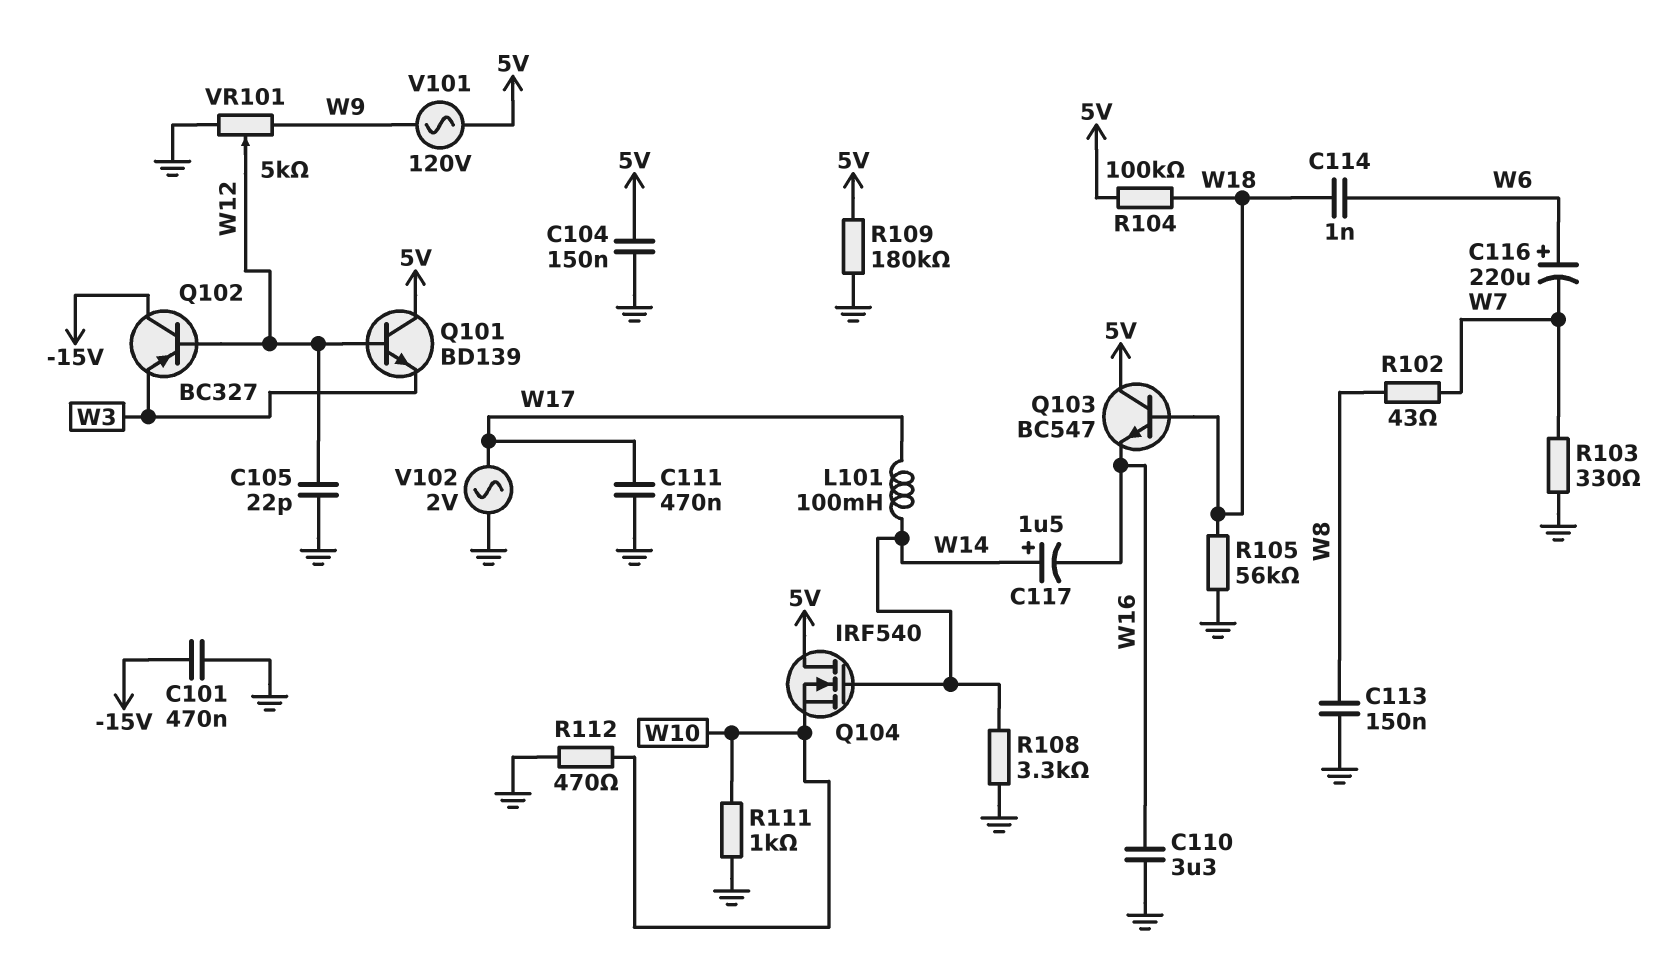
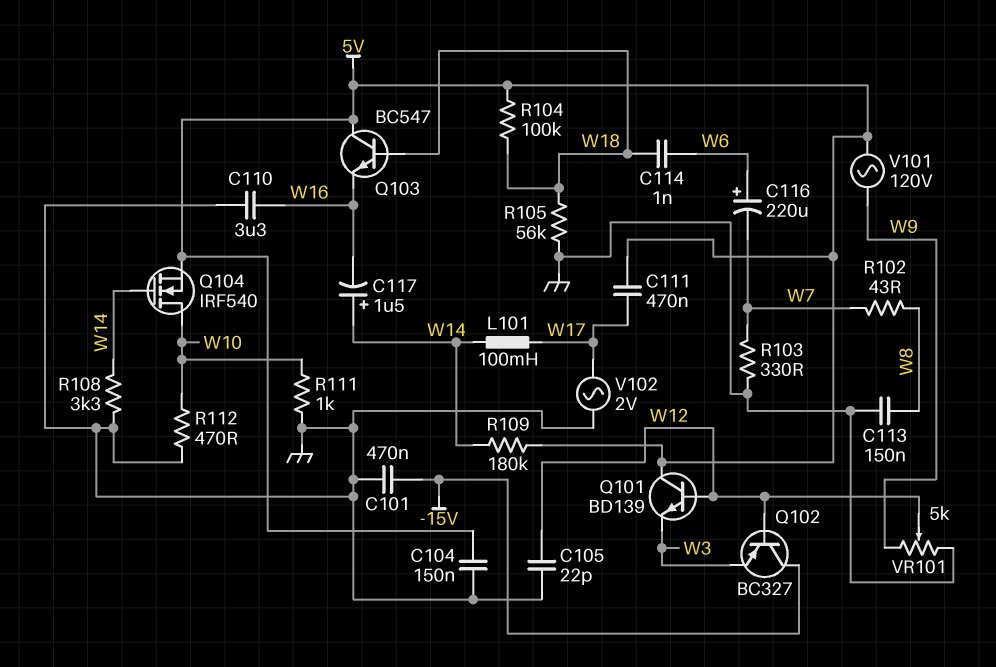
C111: 470nF (GND, W17) -> 470nF (5V, W17)
Q104: NMOS IRF540 (G W14, D 5V, S W10) -> NMOS IRF540 (G W14, D W10, S 5V)
R109: 180k (5V, GND) -> 180k (5V, W14)

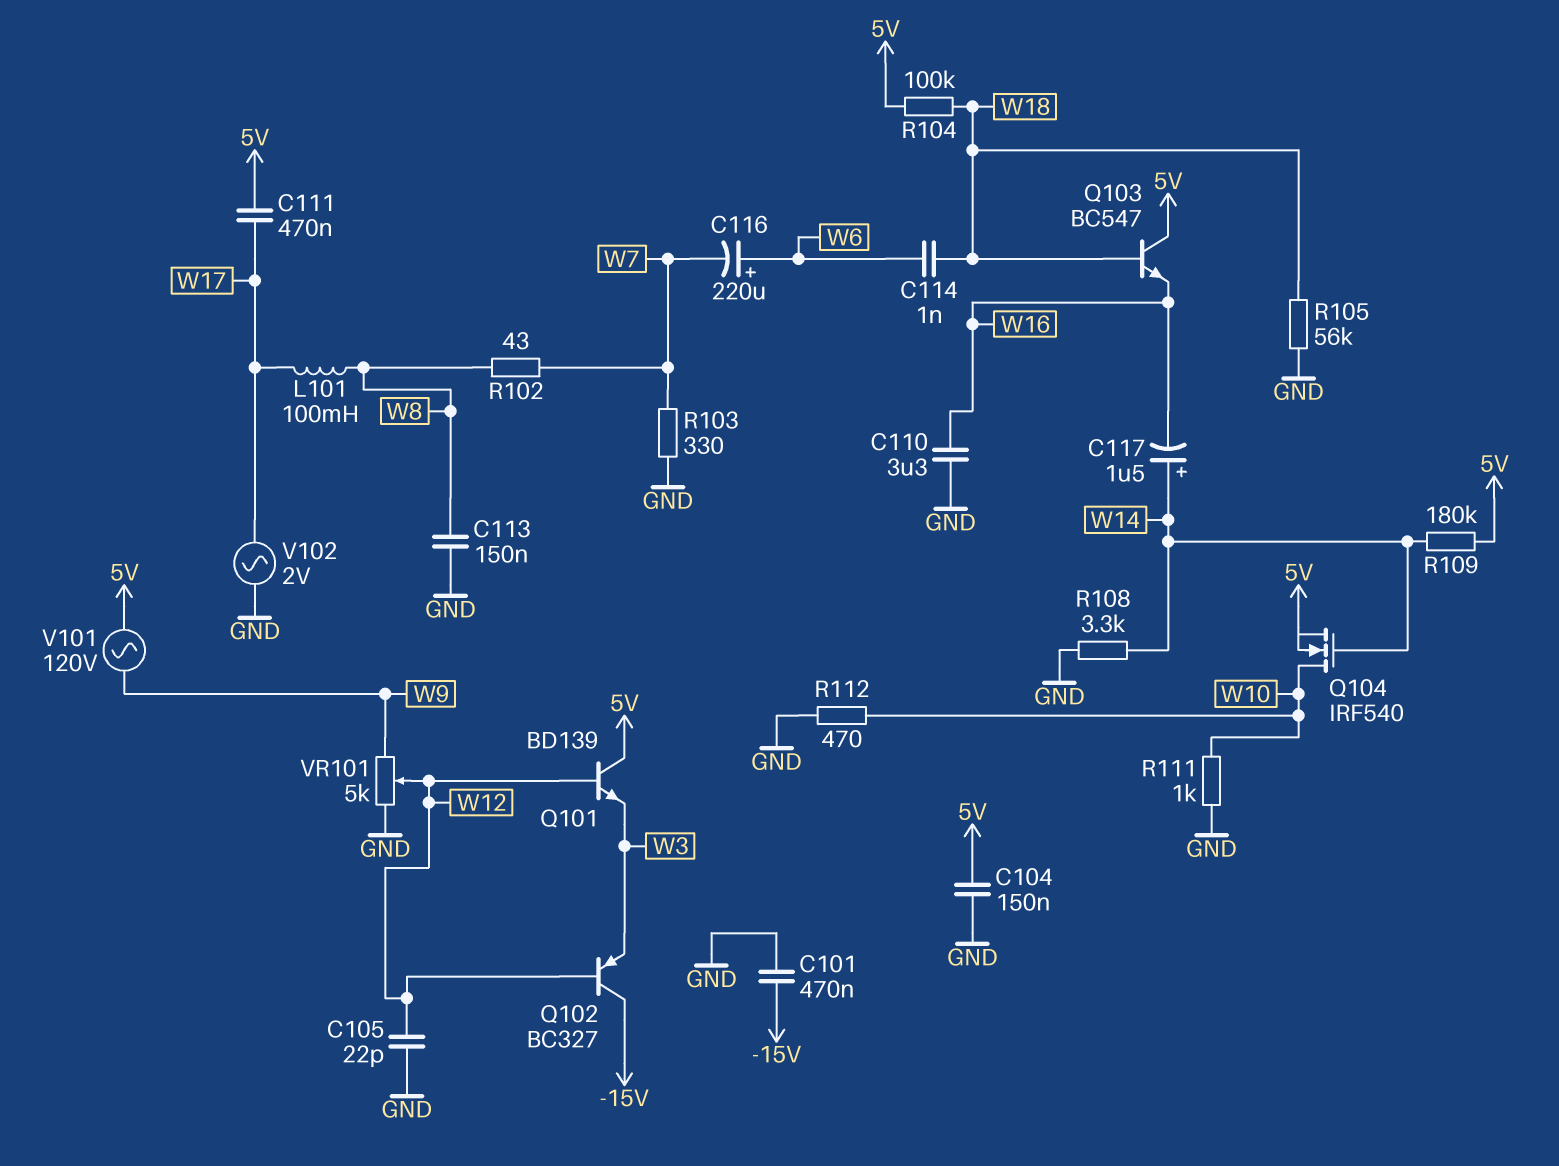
L101: 100mH (W14, W17) -> 100mH (W8, W17)

